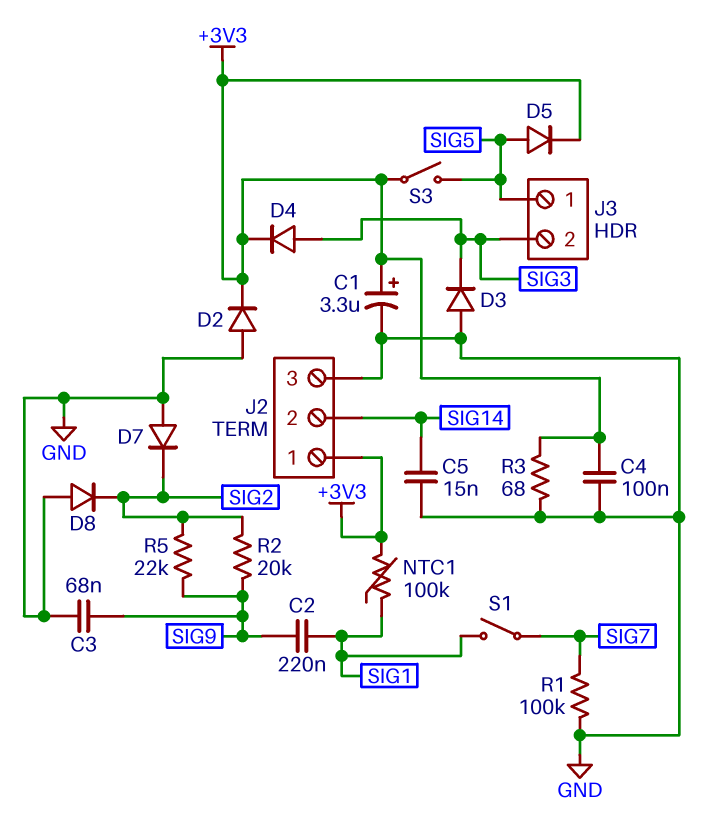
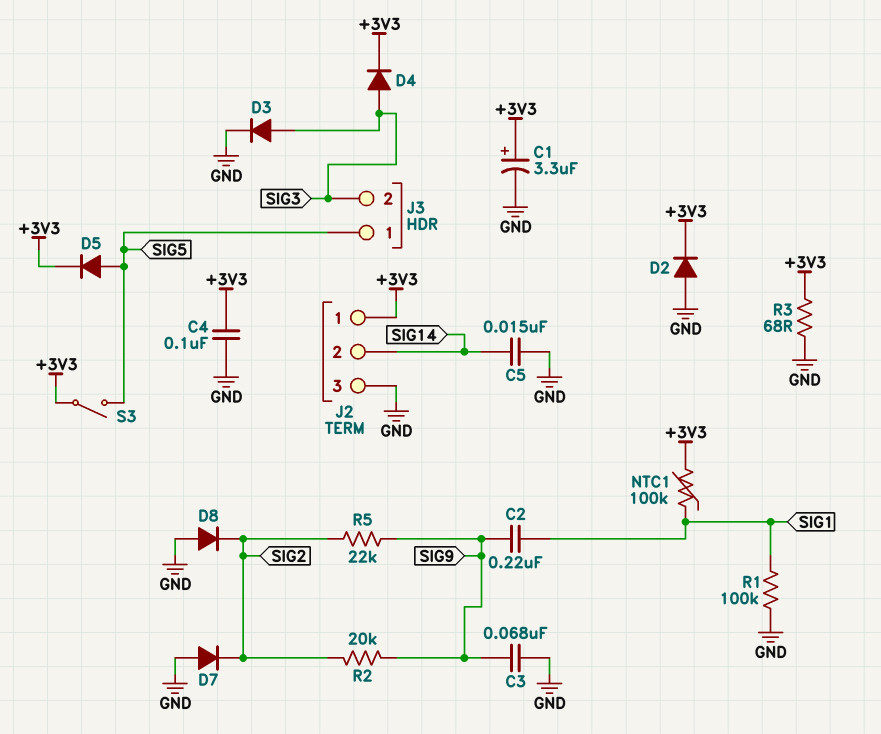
D3: diode (A GND, K SIG3) -> diode (A SIG3, K GND)
R1: 100k (GND, SIG7) -> 100k (GND, SIG1)
S1: switch (SIG1, SIG7) -> none

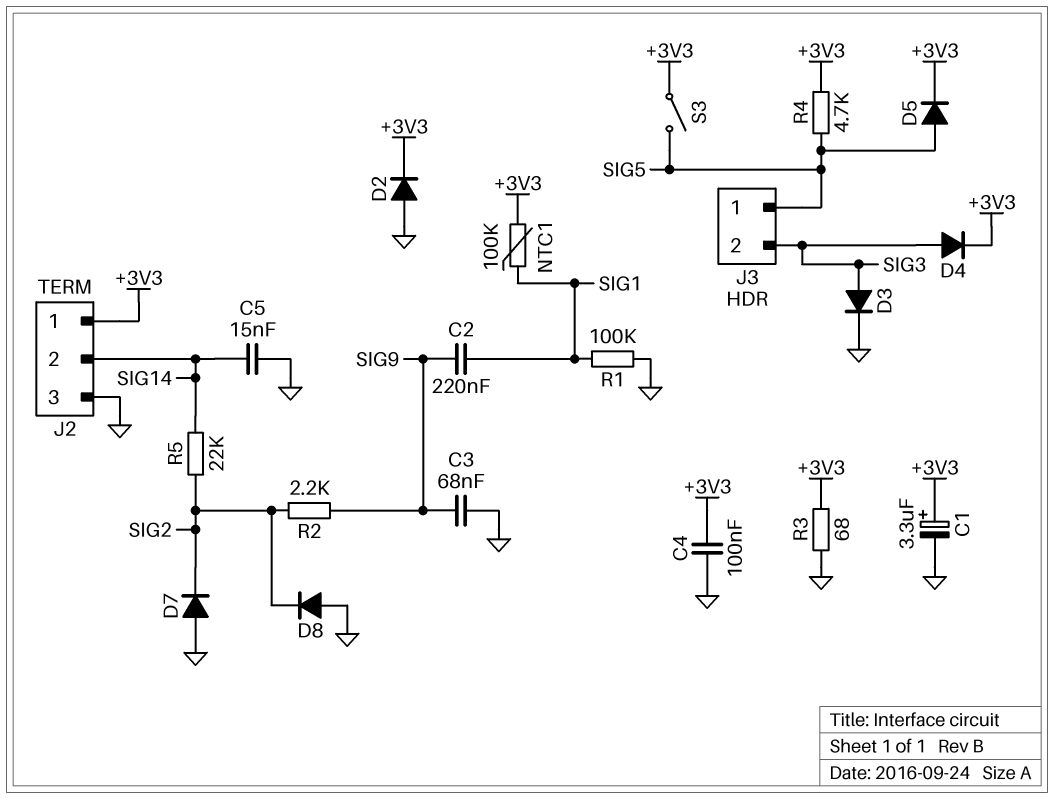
R2: 20k (SIG2, SIG9) -> 2.2k (SIG2, SIG9)
R4: none -> 4.7k (+3V3, SIG5)
R5: 22k (SIG2, SIG9) -> 22k (SIG2, SIG14)

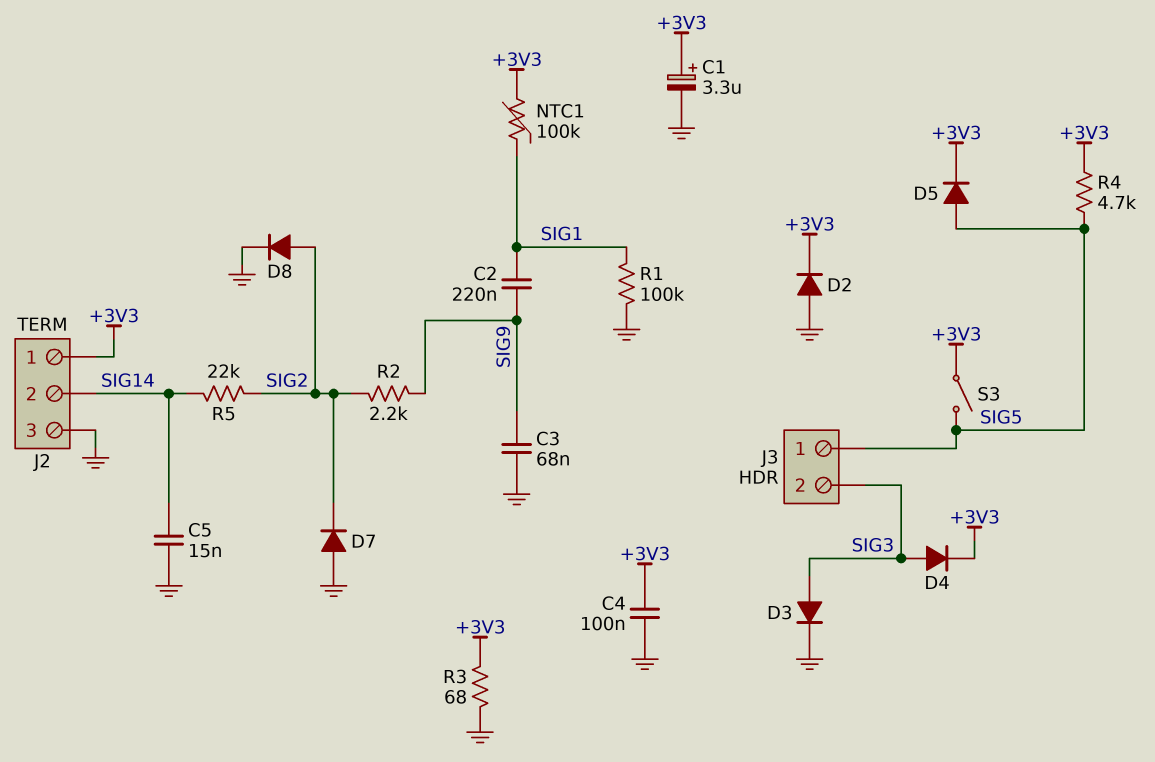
D8: diode (A GND, K SIG2) -> diode (A SIG2, K GND)

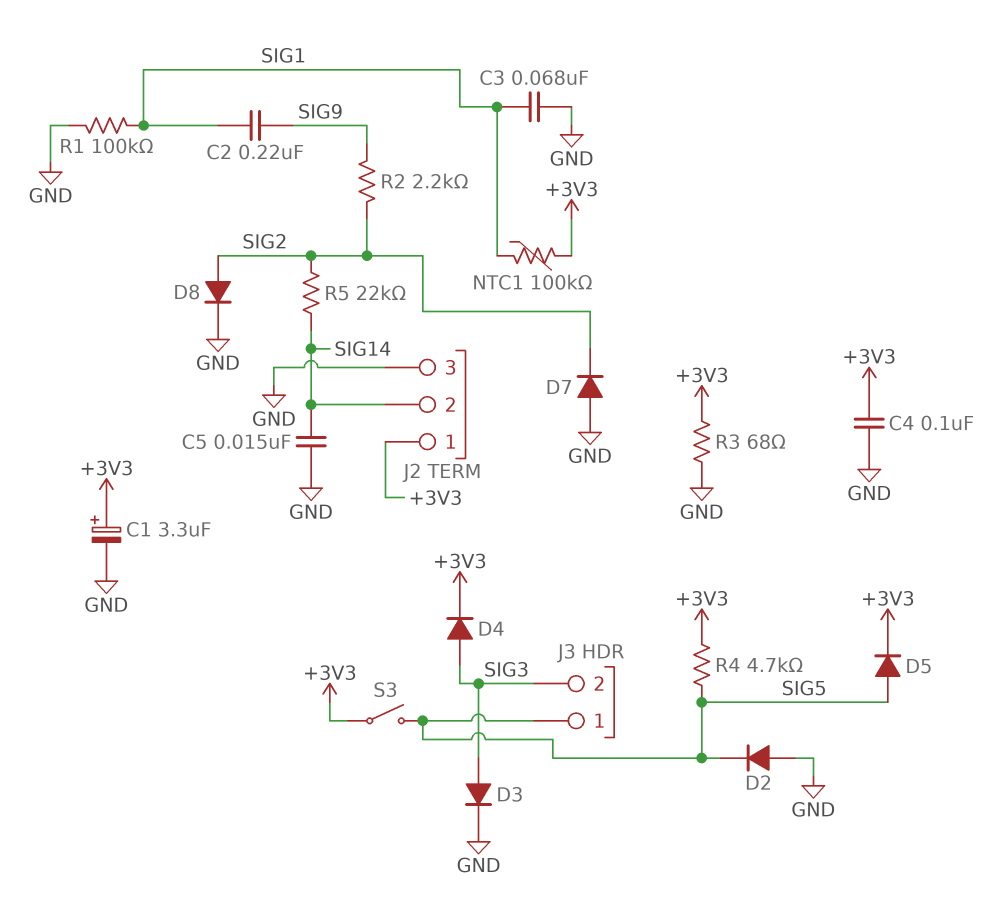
C3: 68nF (GND, SIG9) -> 68nF (GND, SIG1)
D2: diode (A GND, K +3V3) -> diode (A GND, K SIG5)

